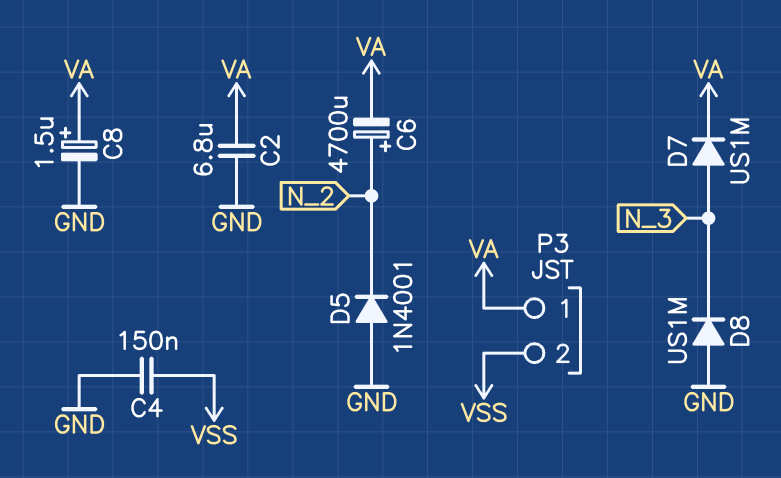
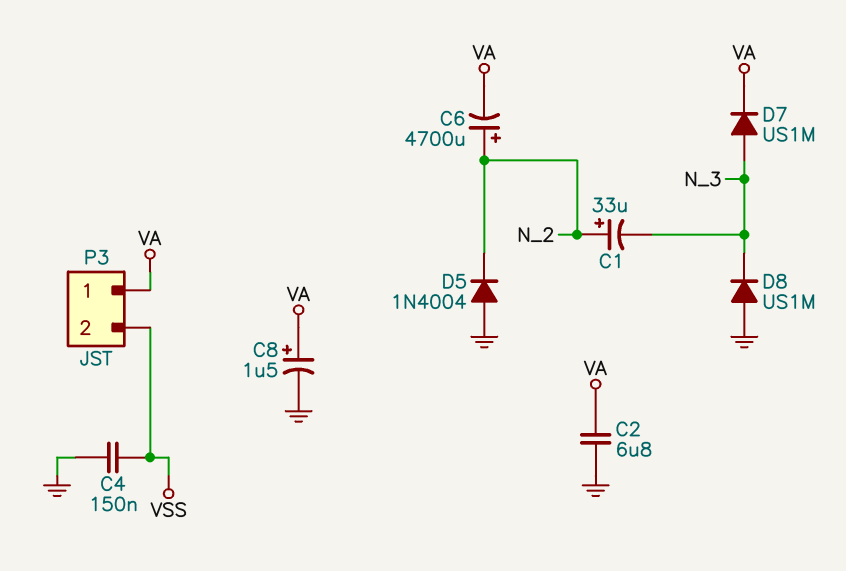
C1: none -> 33uF (plus N_2, minus N_3)
D5: diode 1N4001 (A GND, K N_2) -> diode 1N4004 (A GND, K N_2)

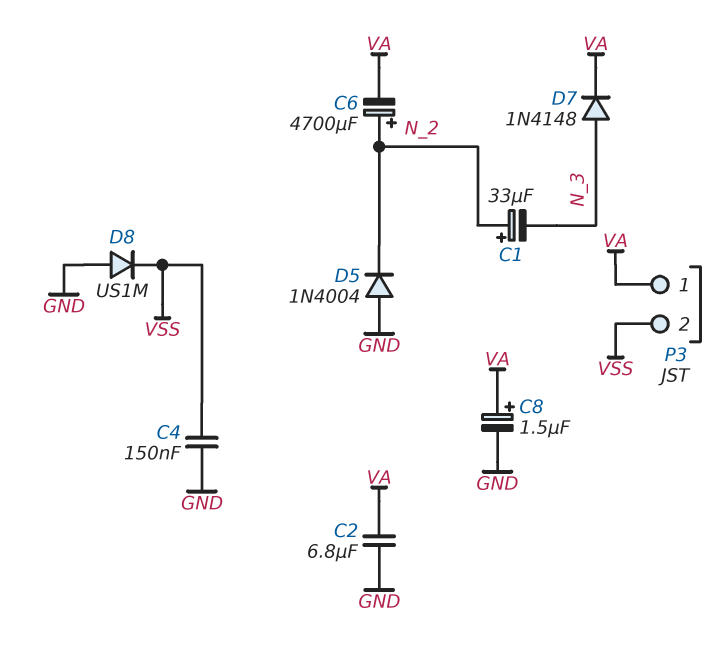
D7: diode US1M (A N_3, K VA) -> diode 1N4148 (A N_3, K VA)
D8: diode US1M (A GND, K N_3) -> diode US1M (A GND, K VSS)

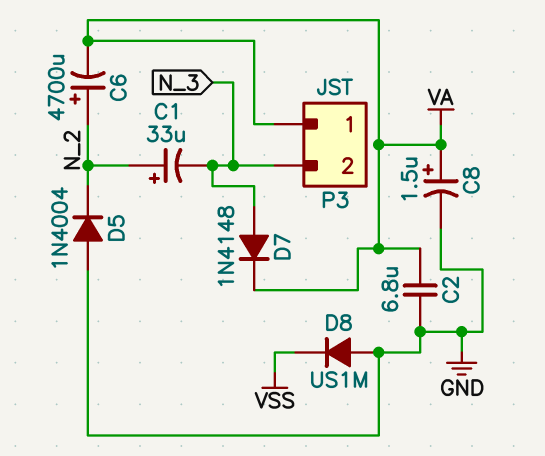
C4: 150nF (GND, VSS) -> none
P3 pin 2: VSS -> N_3

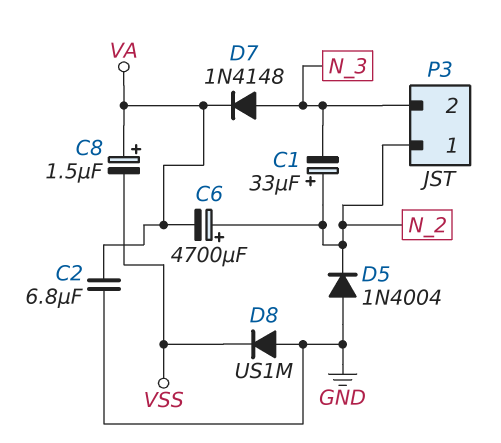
C8: 1.5uF (plus VA, minus GND) -> 1.5uF (plus VA, minus VSS)
P3 pin 1: VA -> N_2

